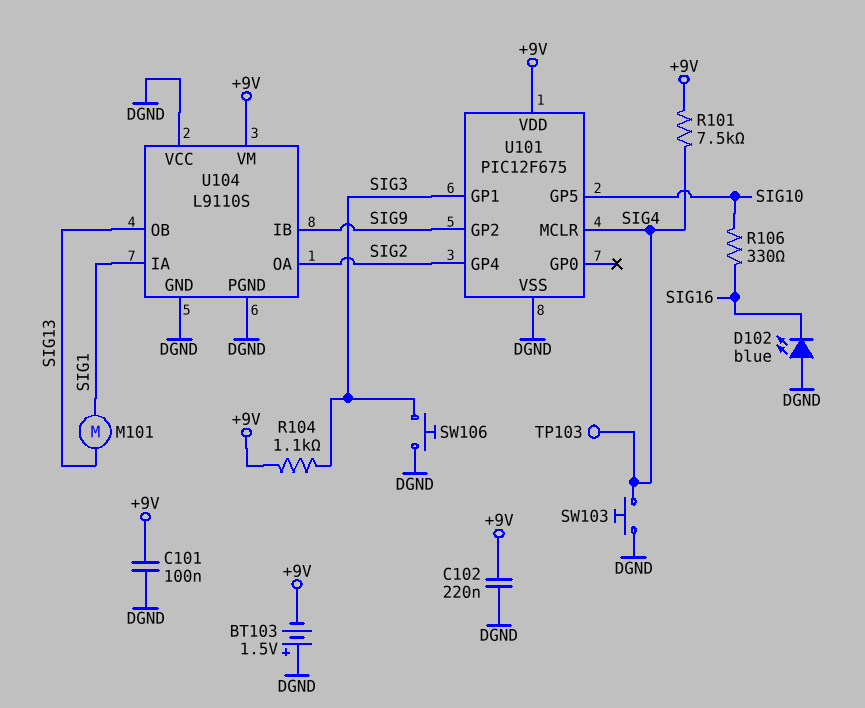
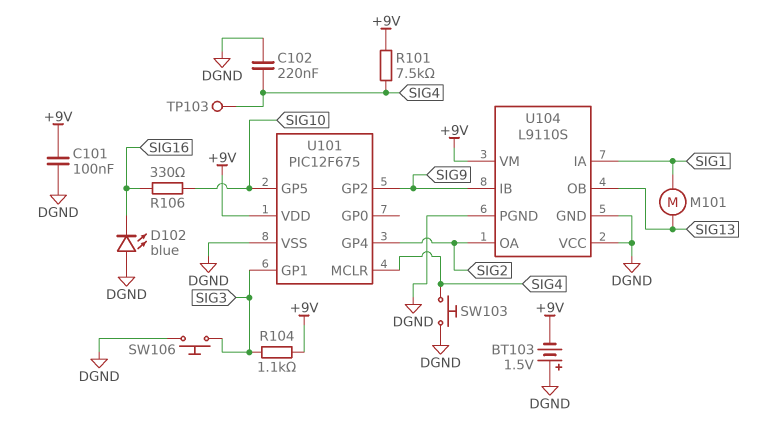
C102: 220nF (+9V, DGND) -> 220nF (DGND, SIG4)

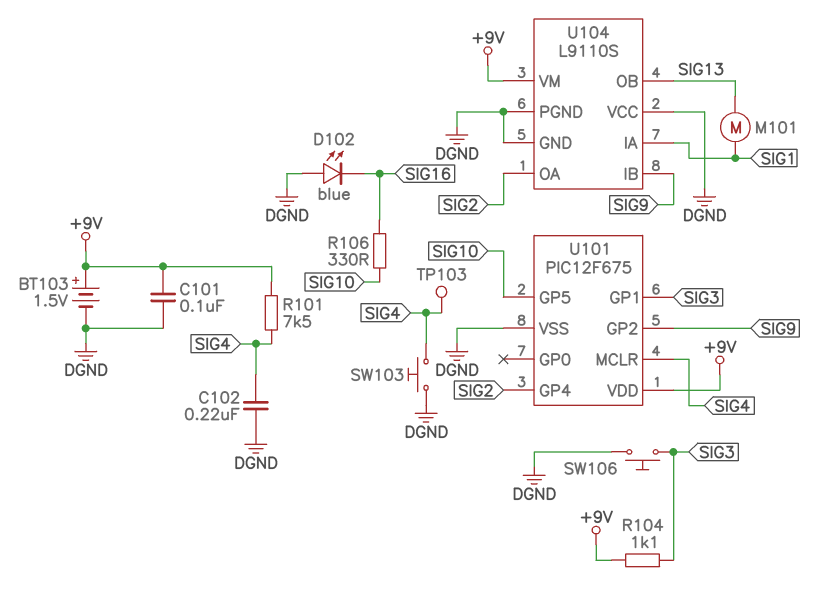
BT103: 1.5V (plus DGND, minus +9V) -> 1.5V (plus +9V, minus DGND)

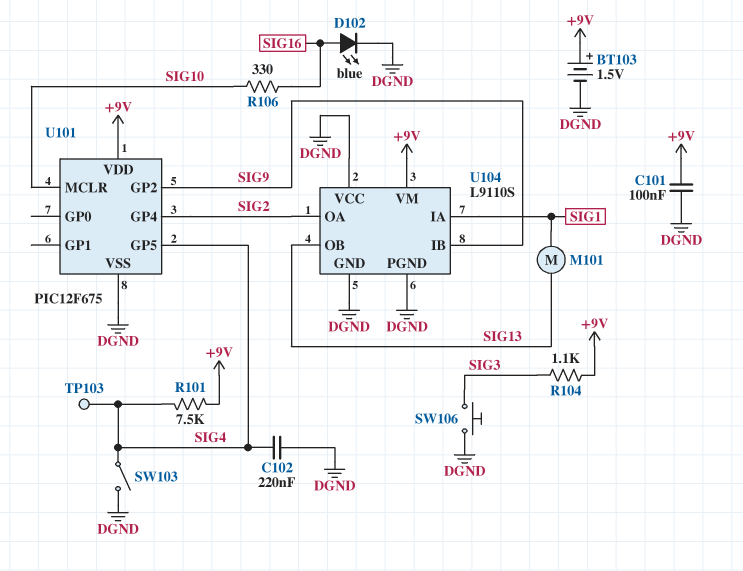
D102: LED blue (A DGND, K SIG16) -> LED blue (A SIG16, K DGND)
SW103: button (DGND, SIG4) -> switch (DGND, SIG4)
U101 pin GP1: SIG3 -> none
U101 pin GP5: SIG10 -> SIG4
U101 pin MCLR: SIG4 -> SIG10

